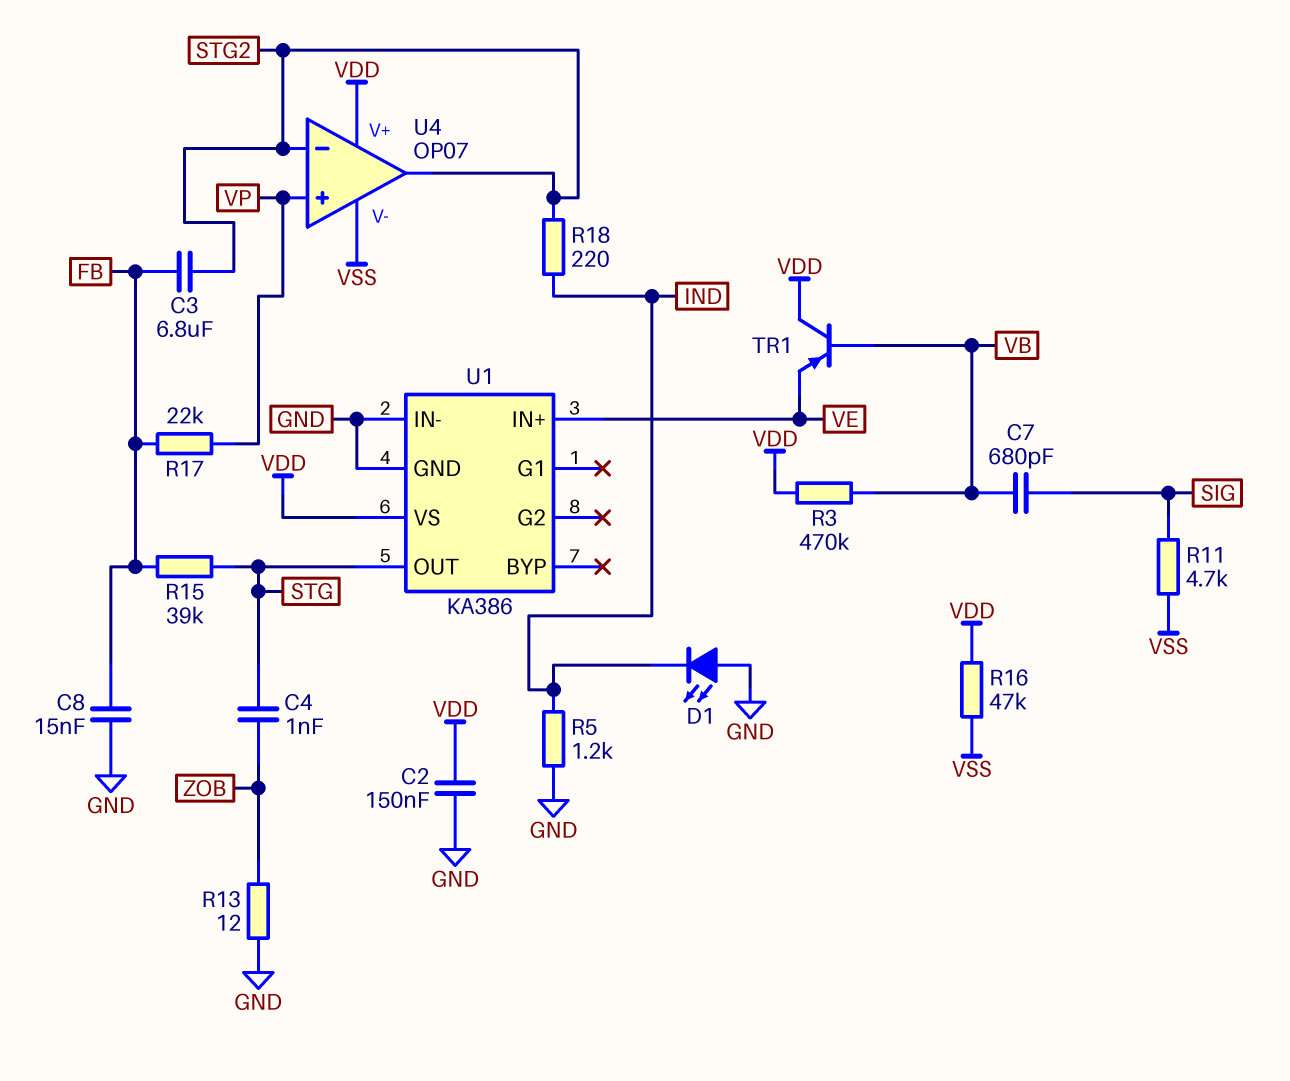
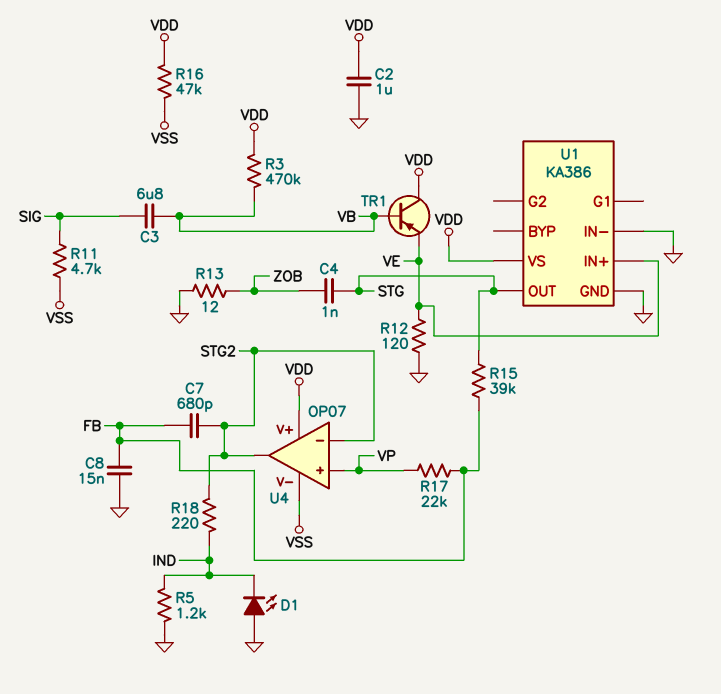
C2: 150nF (GND, VDD) -> 1uF (GND, VDD)
C3: 6.8uF (FB, STG2) -> 6.8uF (SIG, VB)
C7: 680pF (SIG, VB) -> 680pF (FB, STG2)
R12: none -> 120 (GND, VE)

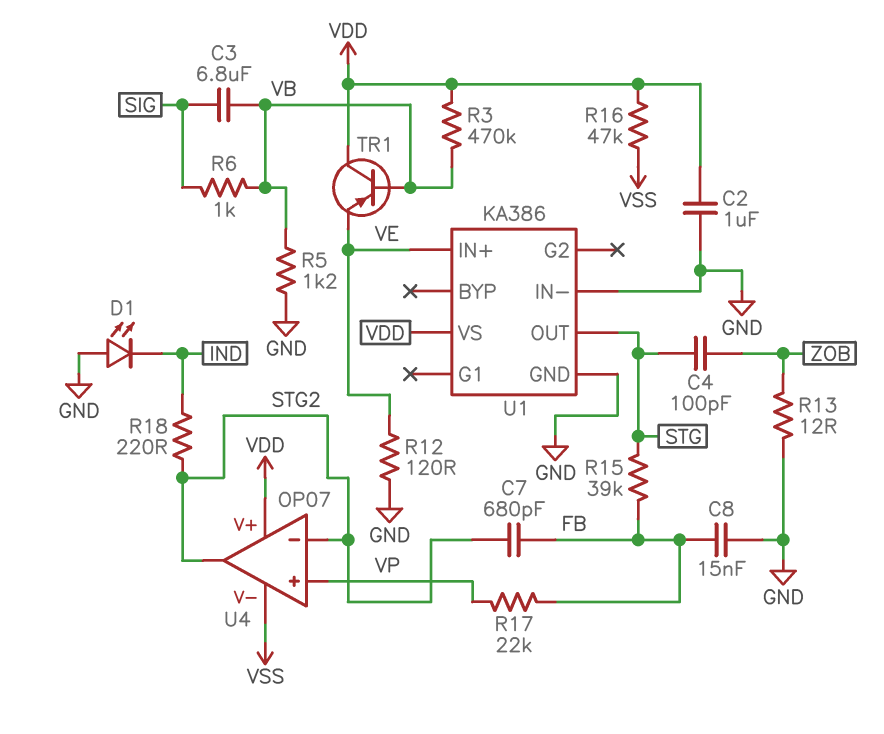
C4: 1nF (STG, ZOB) -> 100pF (STG, ZOB)
R5: 1.2k (GND, IND) -> 1.2k (GND, VB)
R6: none -> 1k (SIG, VB)
R11: 4.7k (SIG, VSS) -> none

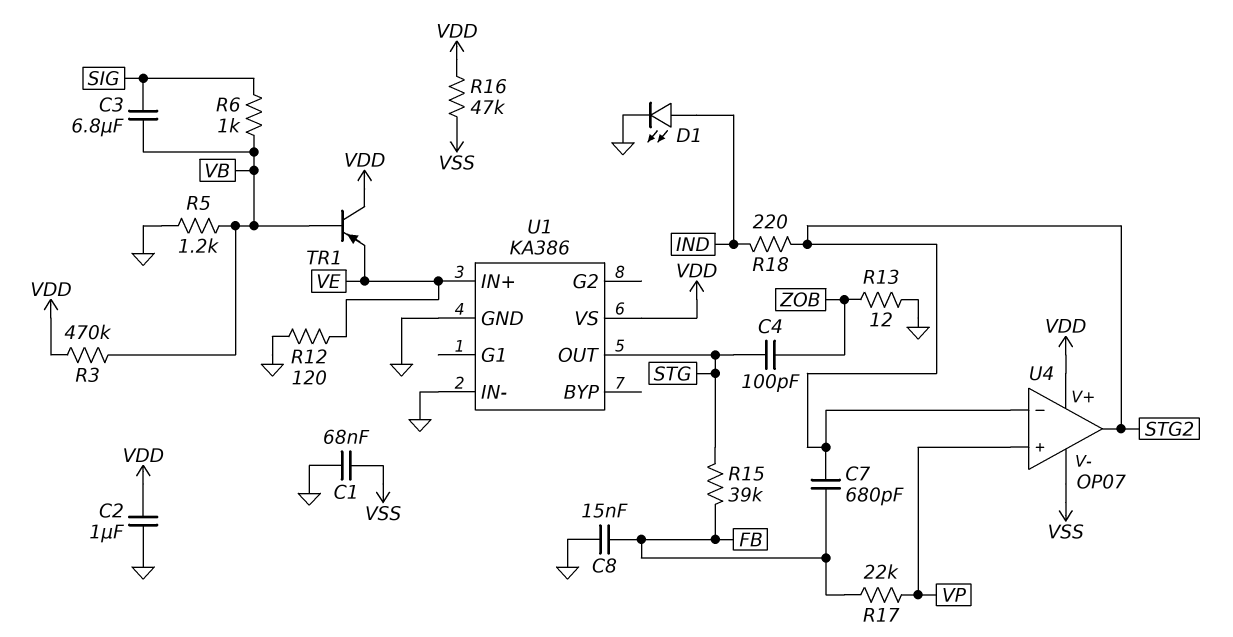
C1: none -> 68nF (GND, VSS)
D1: LED (A GND, K IND) -> LED (A IND, K GND)

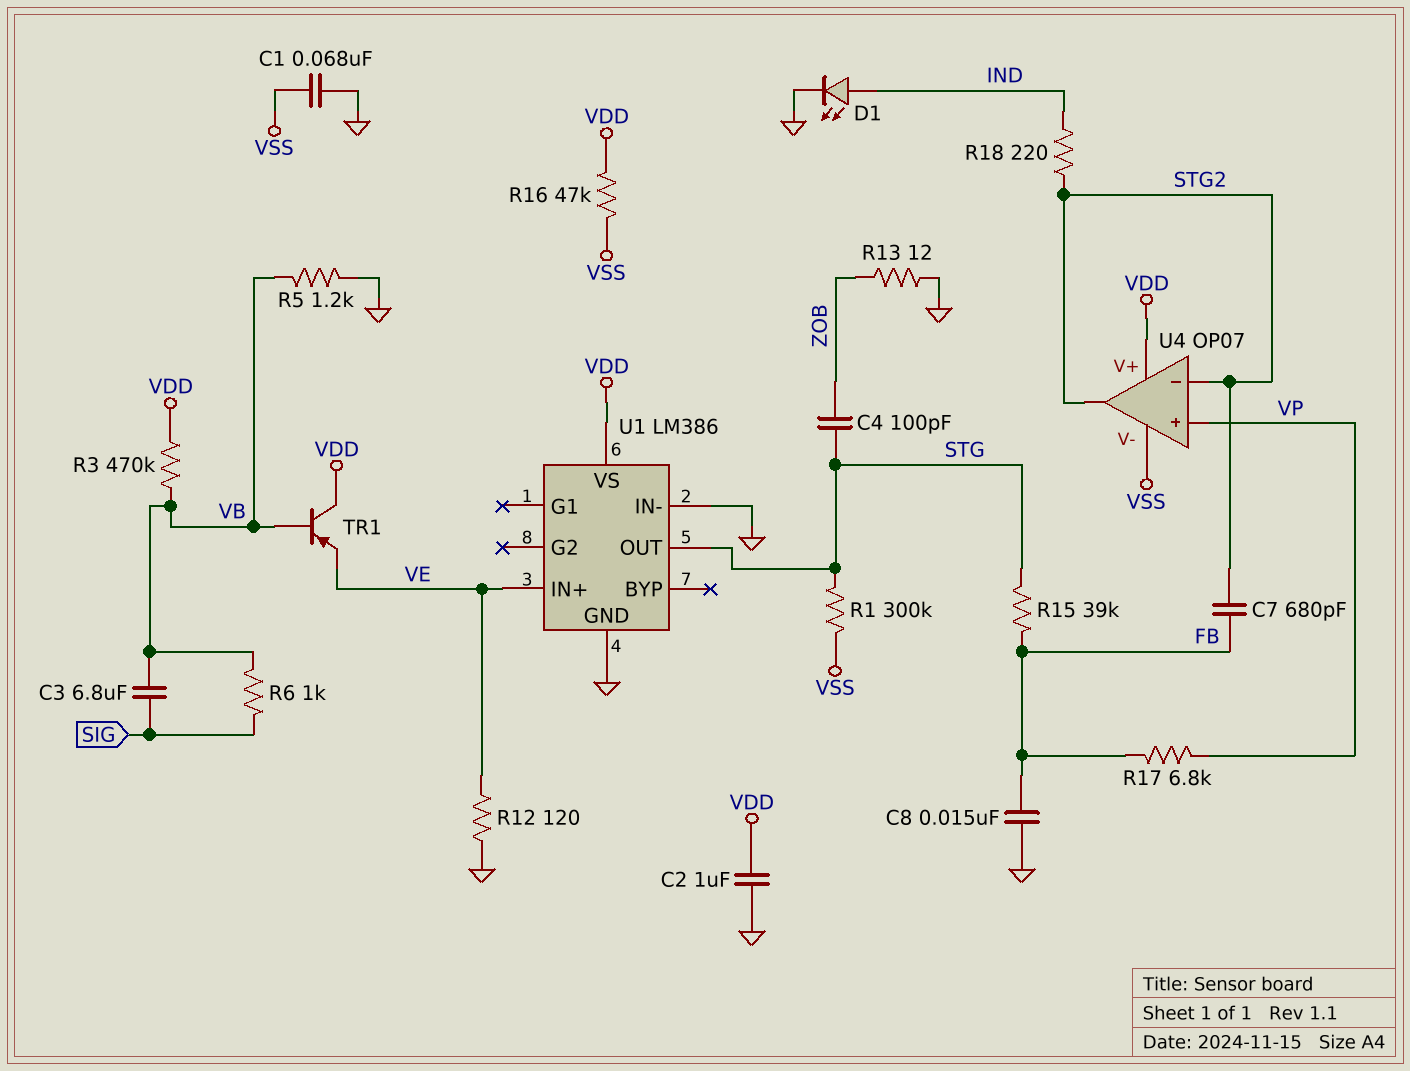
R1: none -> 300k (STG, VSS)
R17: 22k (FB, VP) -> 6.8k (FB, VP)
U1: KA386 -> LM386

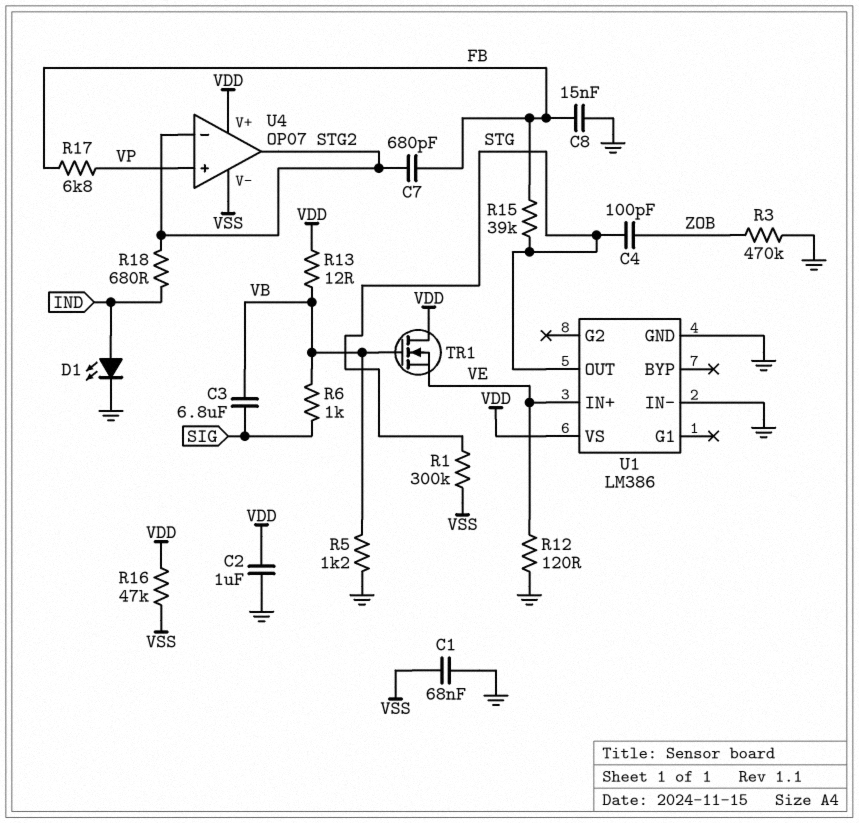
R3: 470k (VB, VDD) -> 470k (GND, ZOB)
R13: 12 (GND, ZOB) -> 12 (VB, VDD)
R18: 220 (IND, STG2) -> 680 (IND, STG2)
TR1: PNP (B VB, C VDD, E VE) -> NMOS (G VB, D VDD, S VE)

